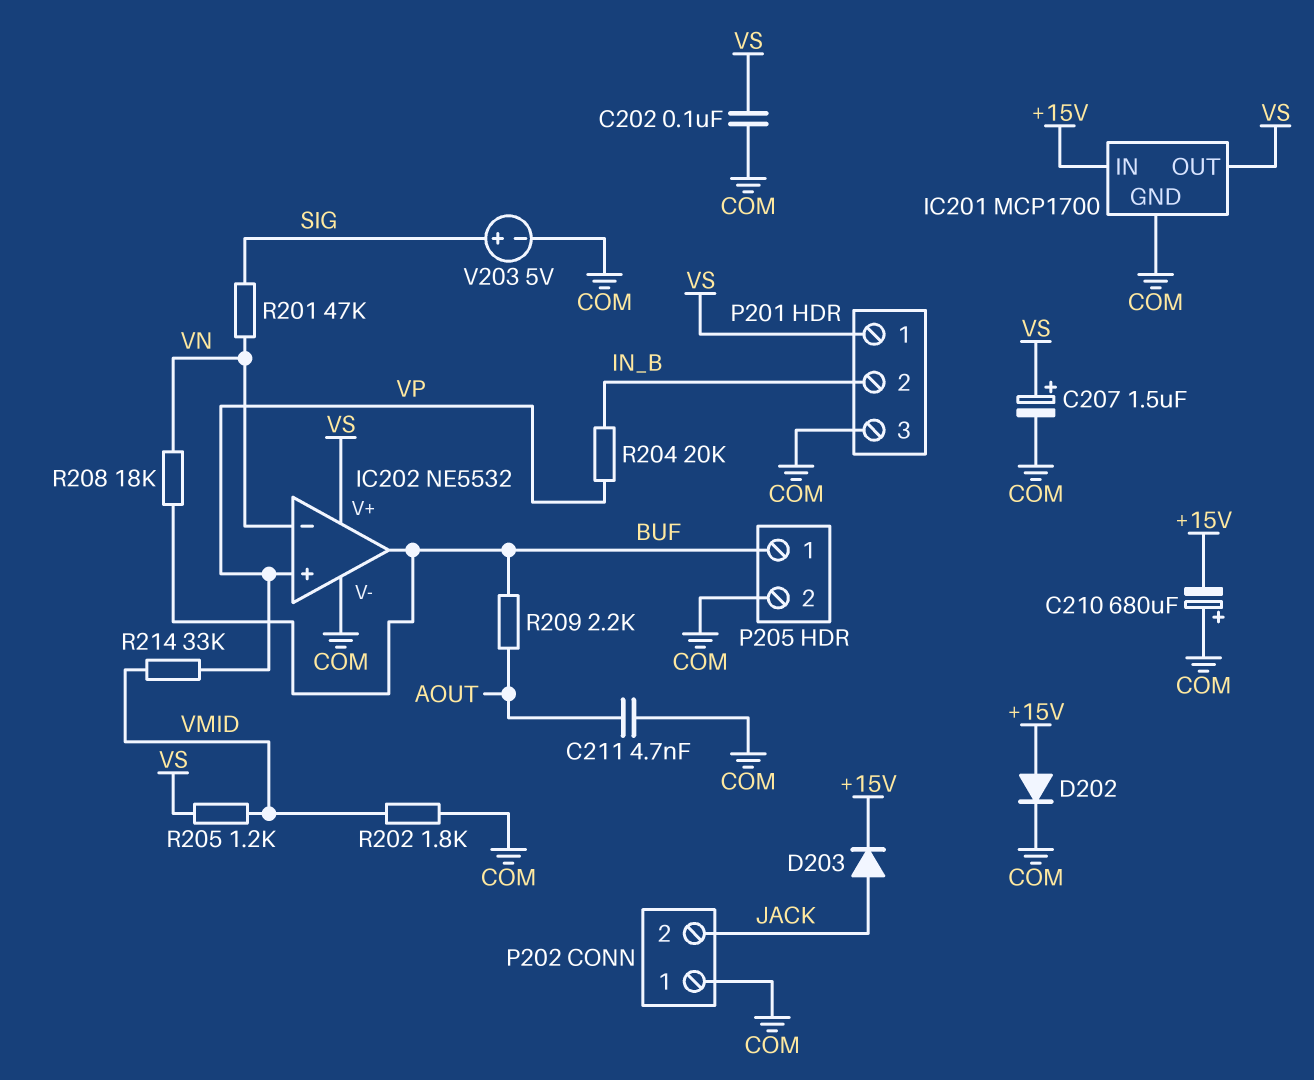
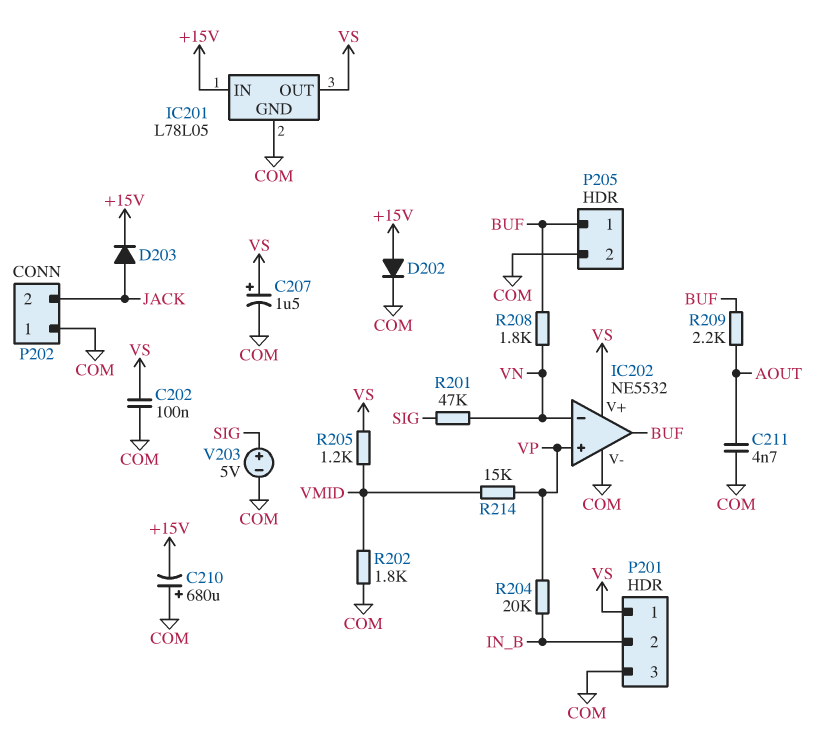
IC201: MCP1700 -> L78L05
R208: 18k (BUF, VN) -> 1.8k (BUF, VN)
R214: 33k (VMID, VP) -> 15k (VMID, VP)

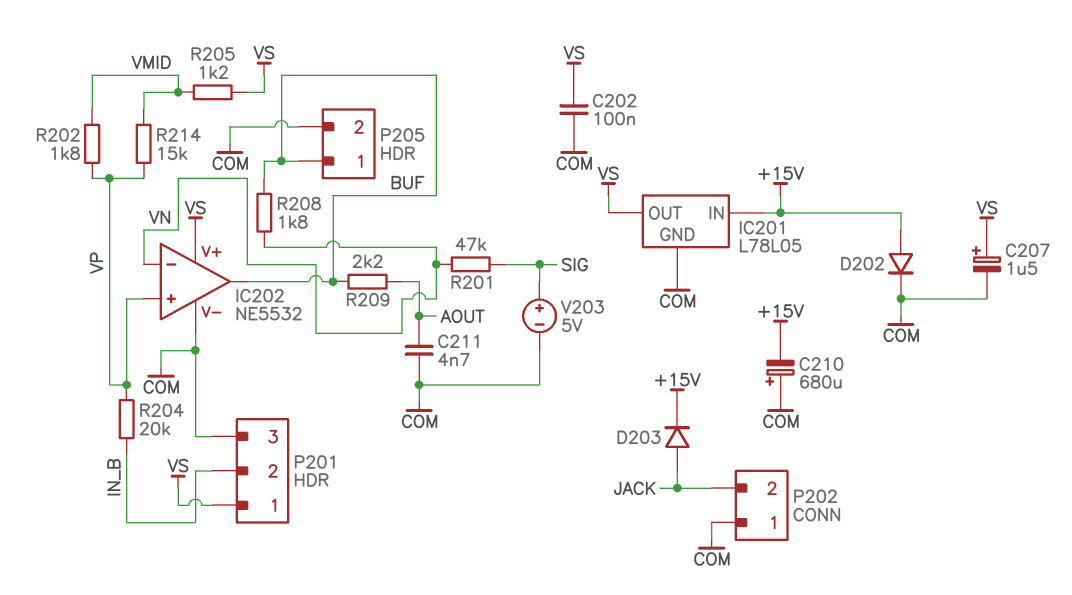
R202: 1.8k (COM, VMID) -> 1.8k (VMID, VP)

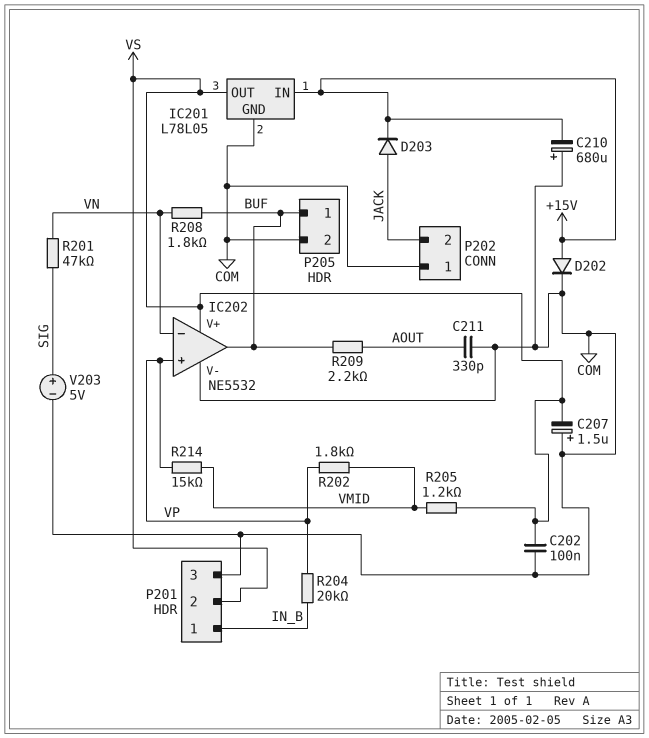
C207: 1.5uF (plus VS, minus COM) -> 1.5uF (plus COM, minus VS)
C211: 4.7nF (AOUT, COM) -> 330pF (AOUT, COM)
P201 pin 1: VS -> IN_B
P201 pin 2: IN_B -> VS

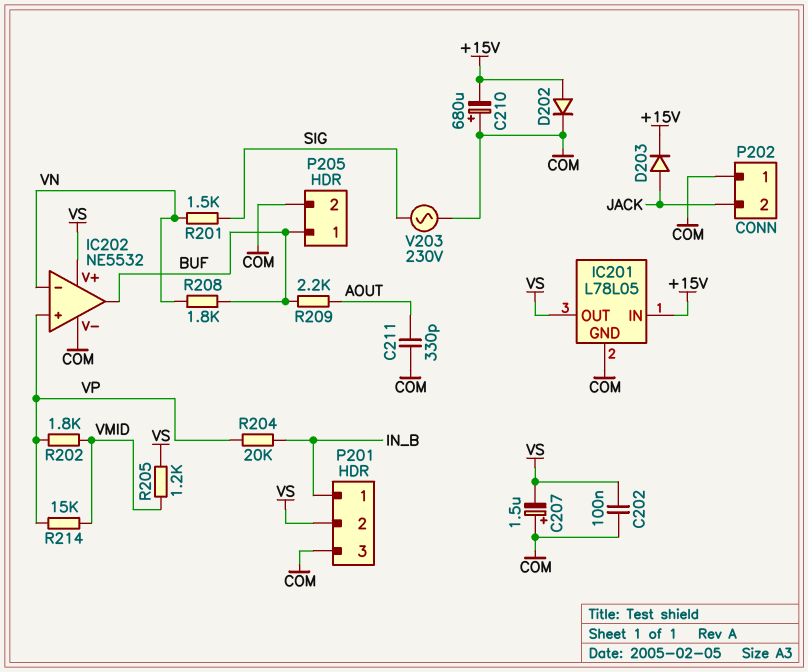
R201: 47k (SIG, VN) -> 1.5k (SIG, VN)
V203: 5V (plus SIG, minus COM) -> AC 230V (COM, SIG)

